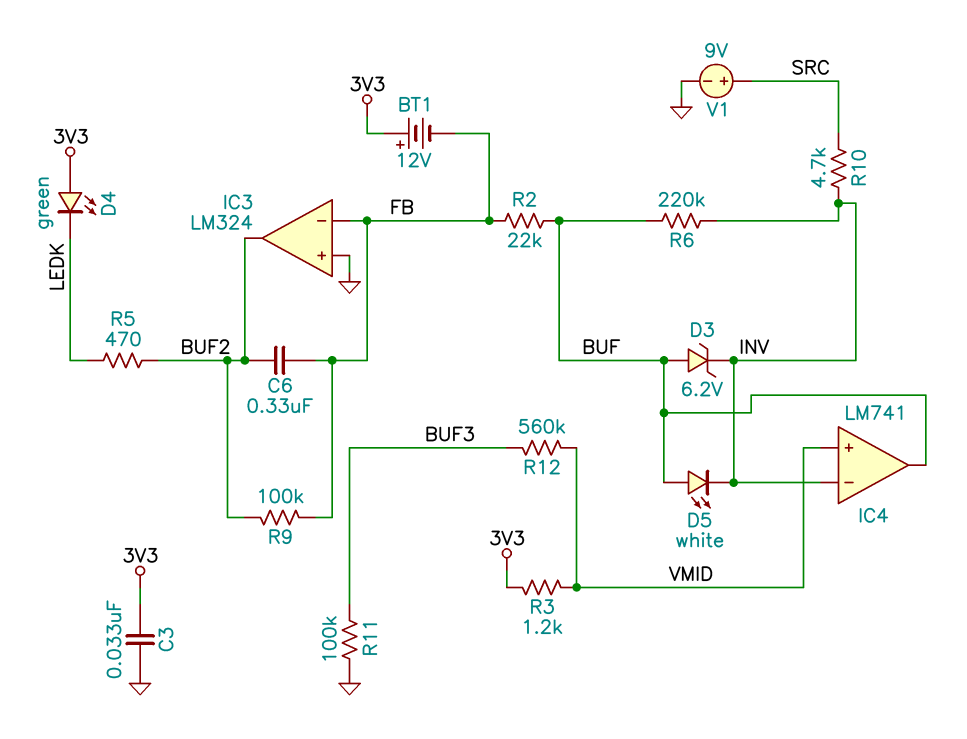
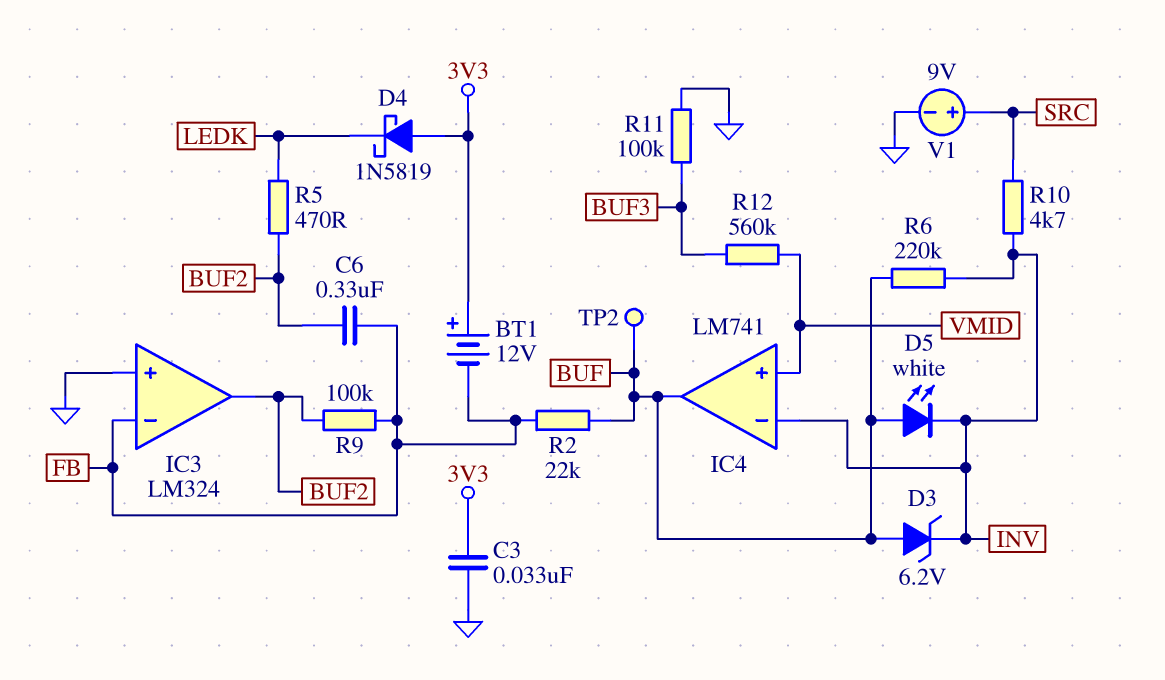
D4: LED green (A 3V3, K LEDK) -> schottky 1N5819 (A 3V3, K LEDK)
R3: 1.2k (3V3, VMID) -> none
TP2: none -> test point (BUF)

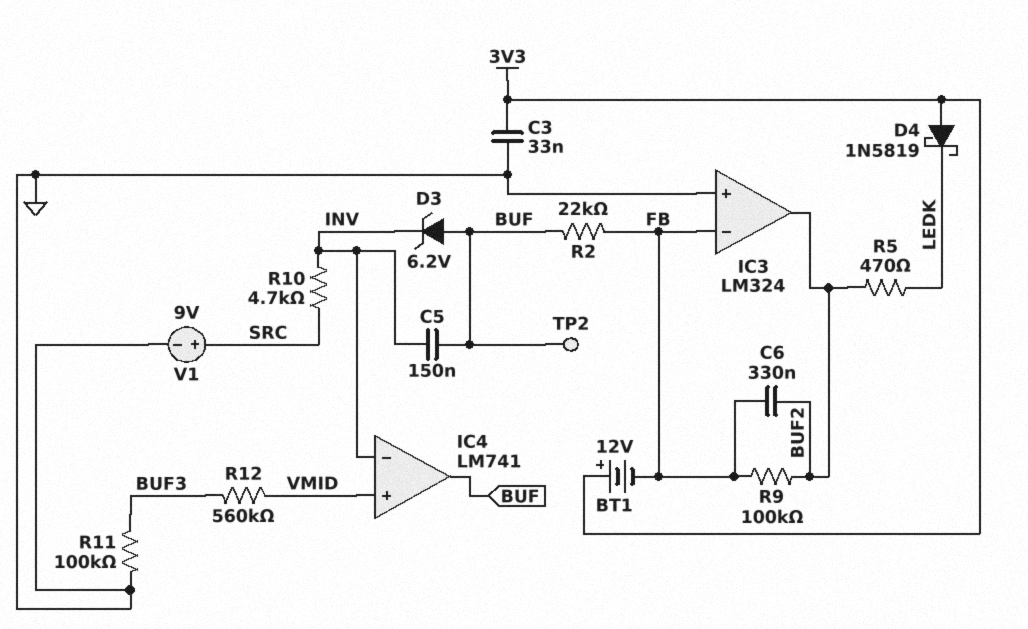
C5: none -> 150nF (BUF, INV)
D5: LED white (A BUF, K INV) -> none
R6: 220k (BUF, INV) -> none

